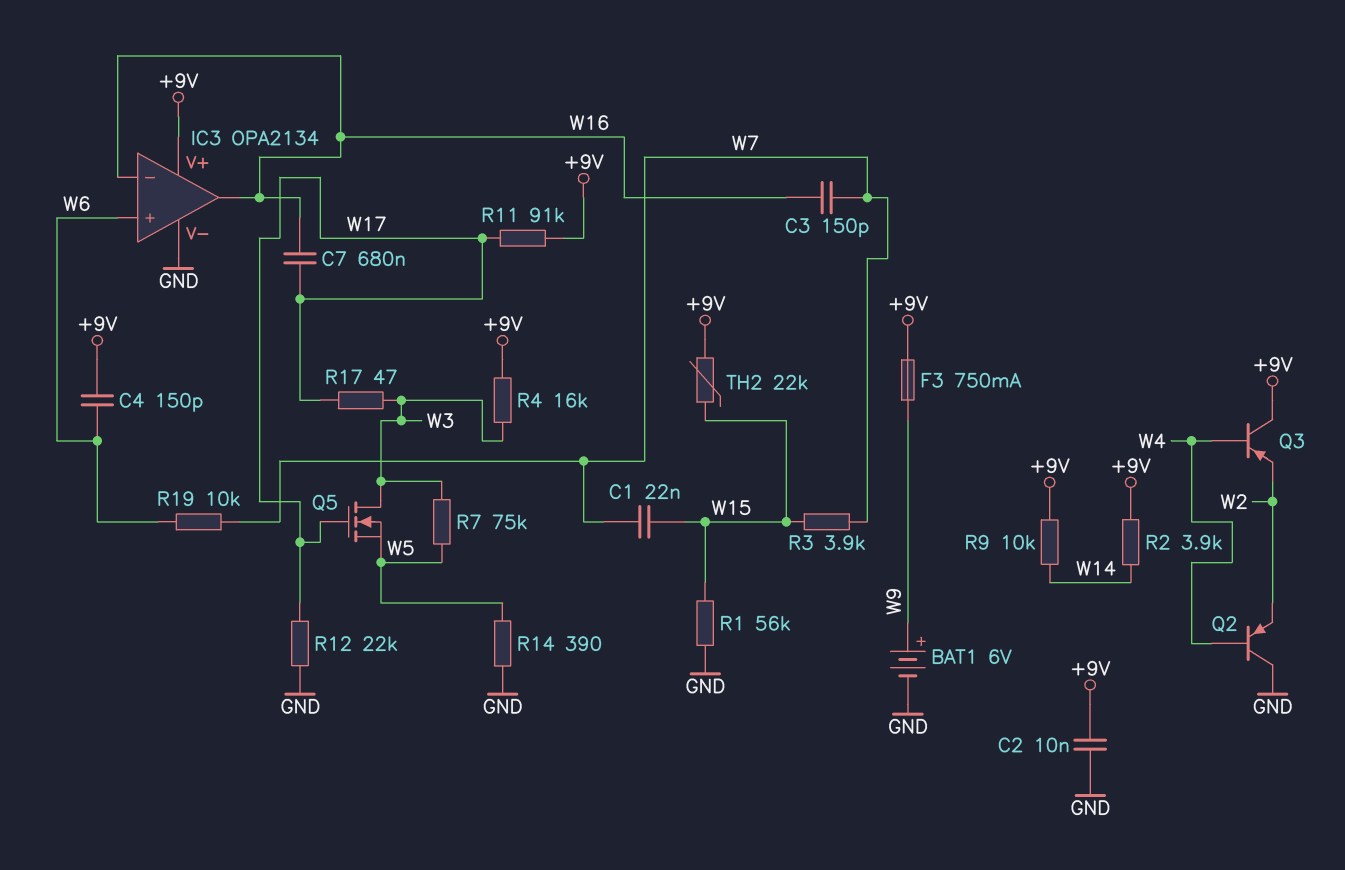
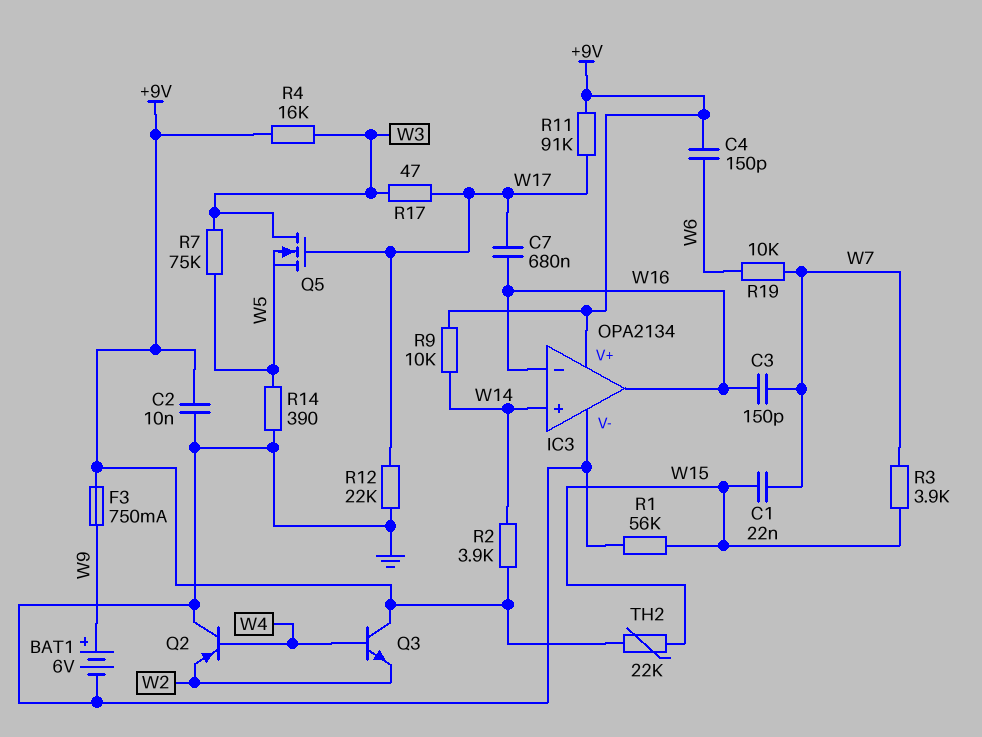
IC3 pin in+: W6 -> W14
Q3: PNP (B W4, C +9V, E W2) -> NPN (B W4, C +9V, E W2)

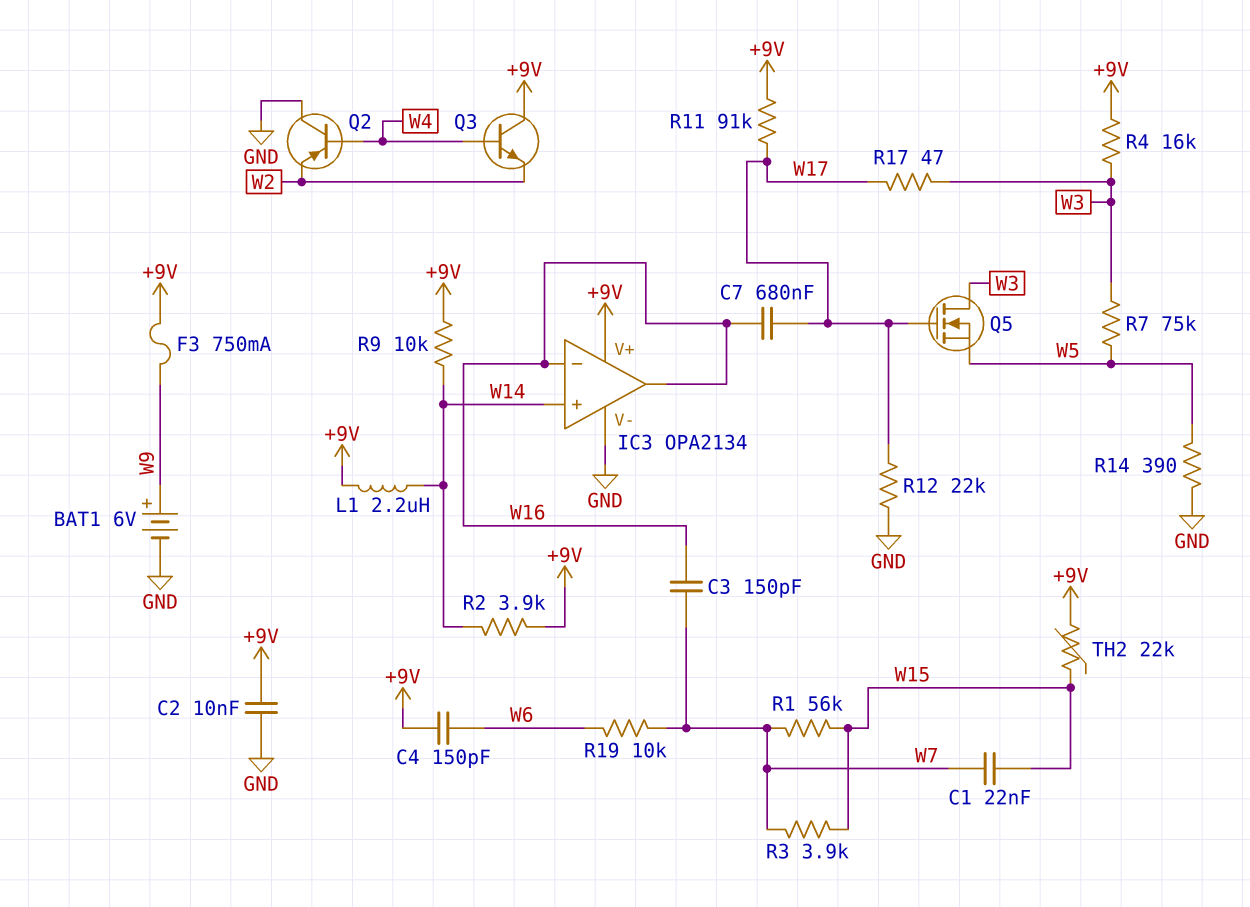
L1: none -> 2.2uH (+9V, W14)
R1: 56k (GND, W15) -> 56k (W7, W15)

